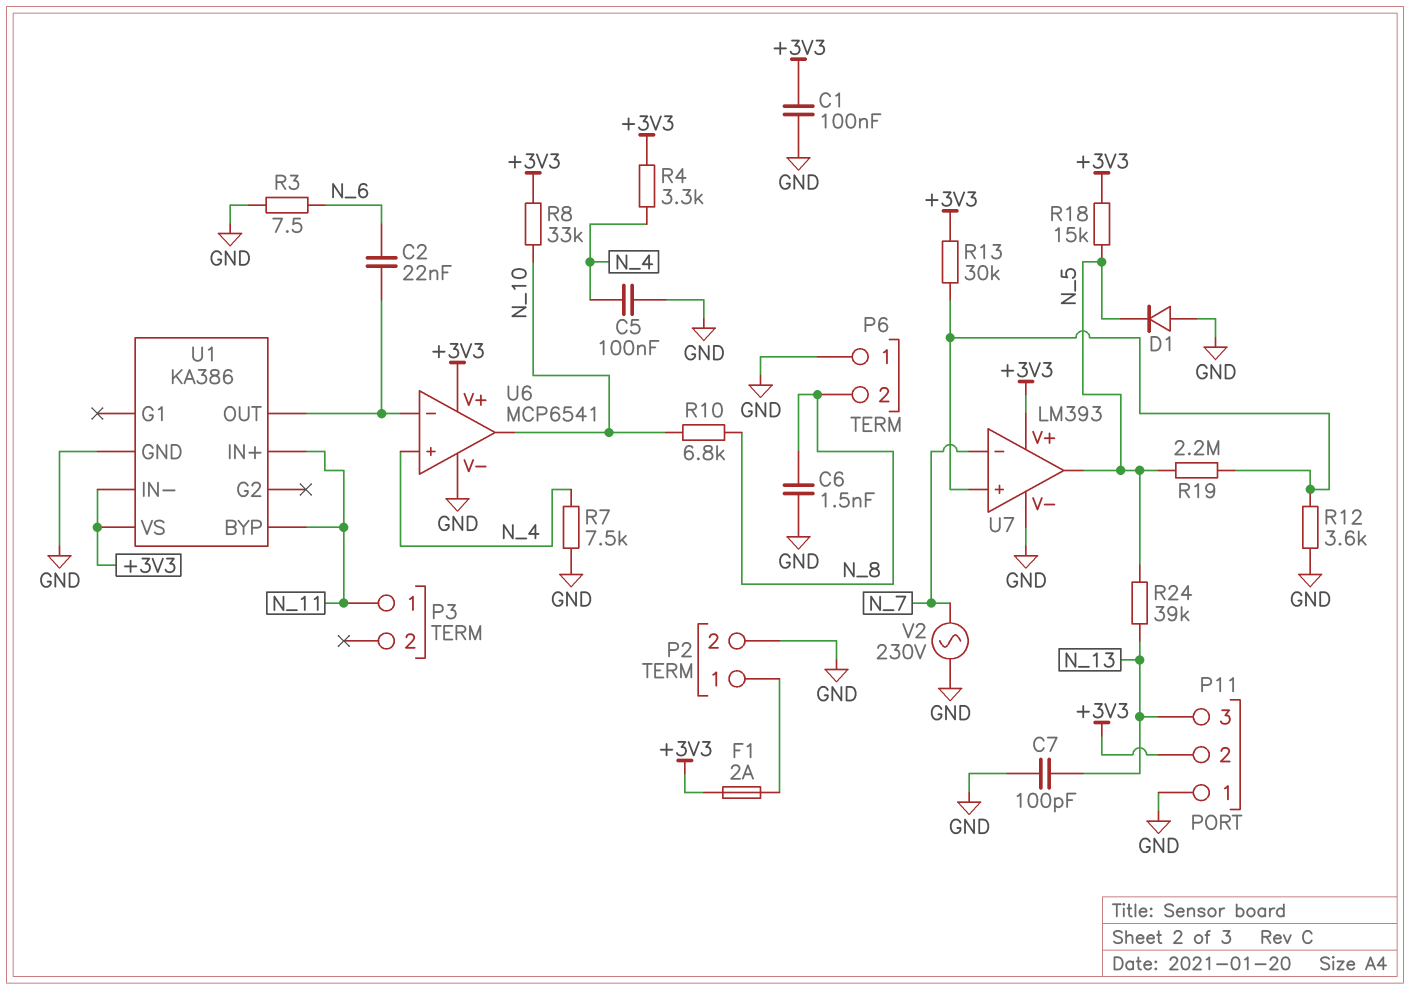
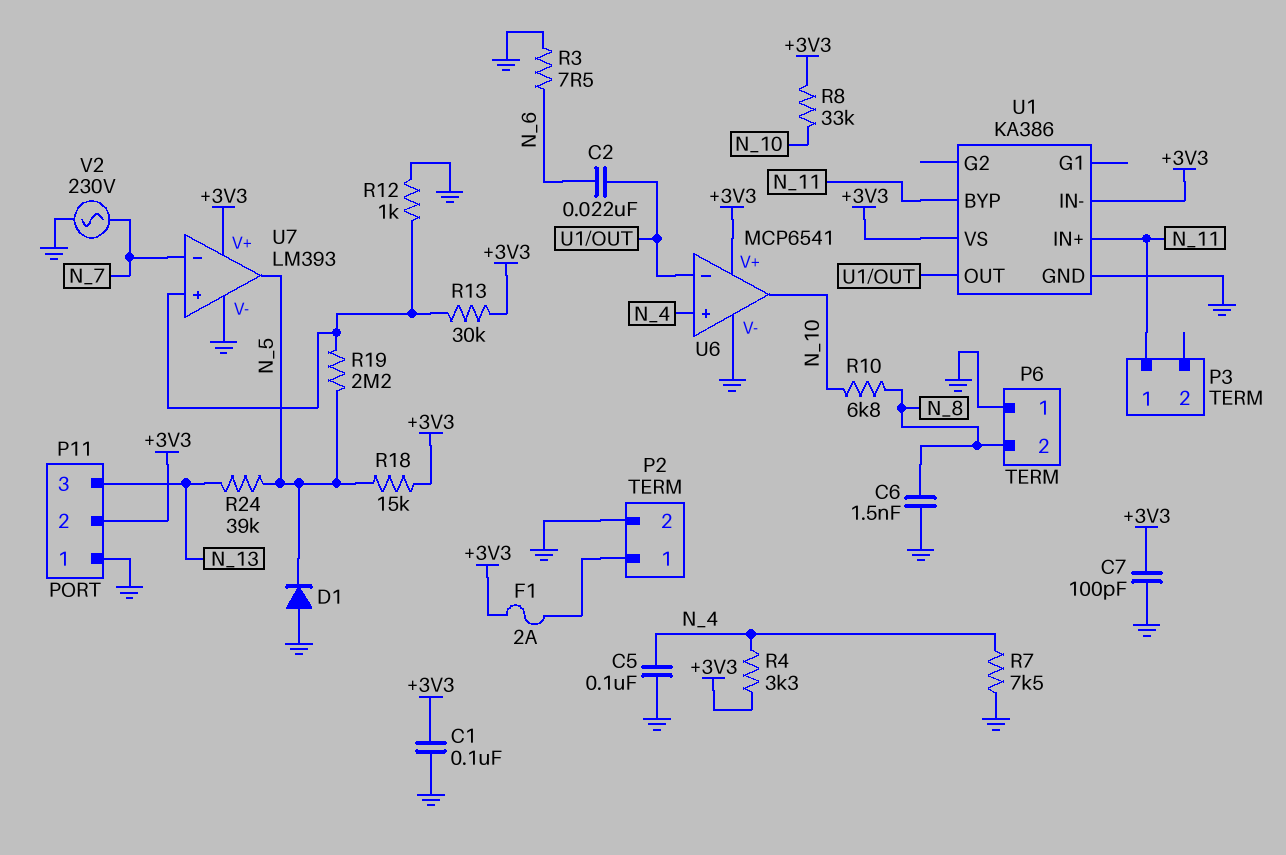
C7: 100pF (GND, N_13) -> 100pF (+3V3, GND)
R12: 3.6k (GND, U7/in+) -> 1k (GND, U7/in+)

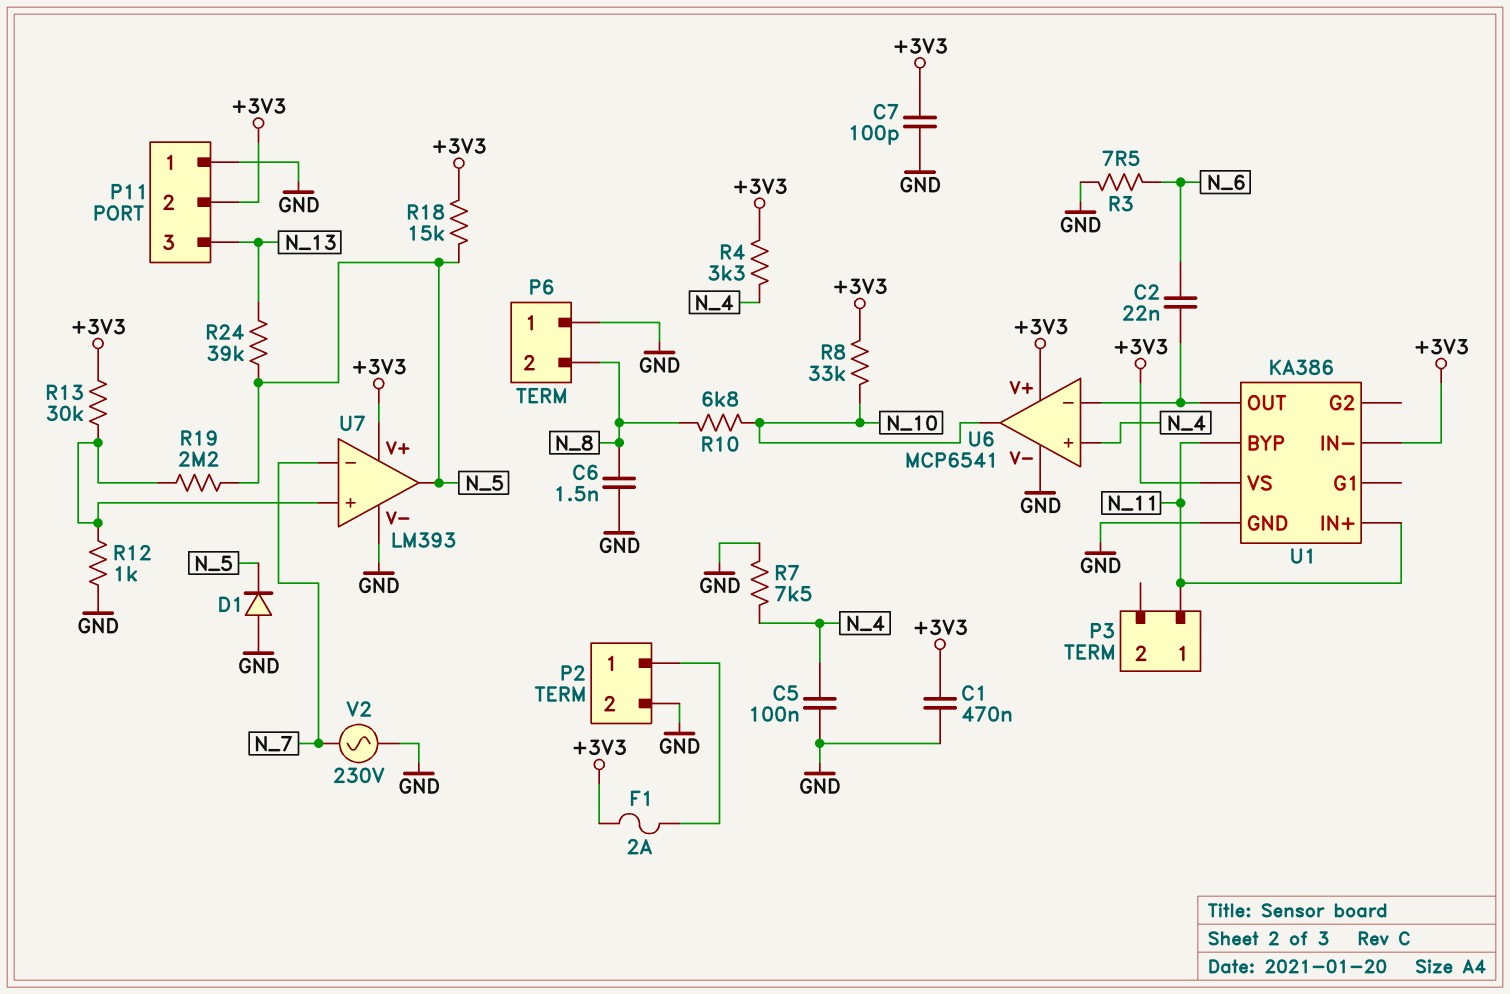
C1: 100nF (+3V3, GND) -> 470nF (+3V3, GND)

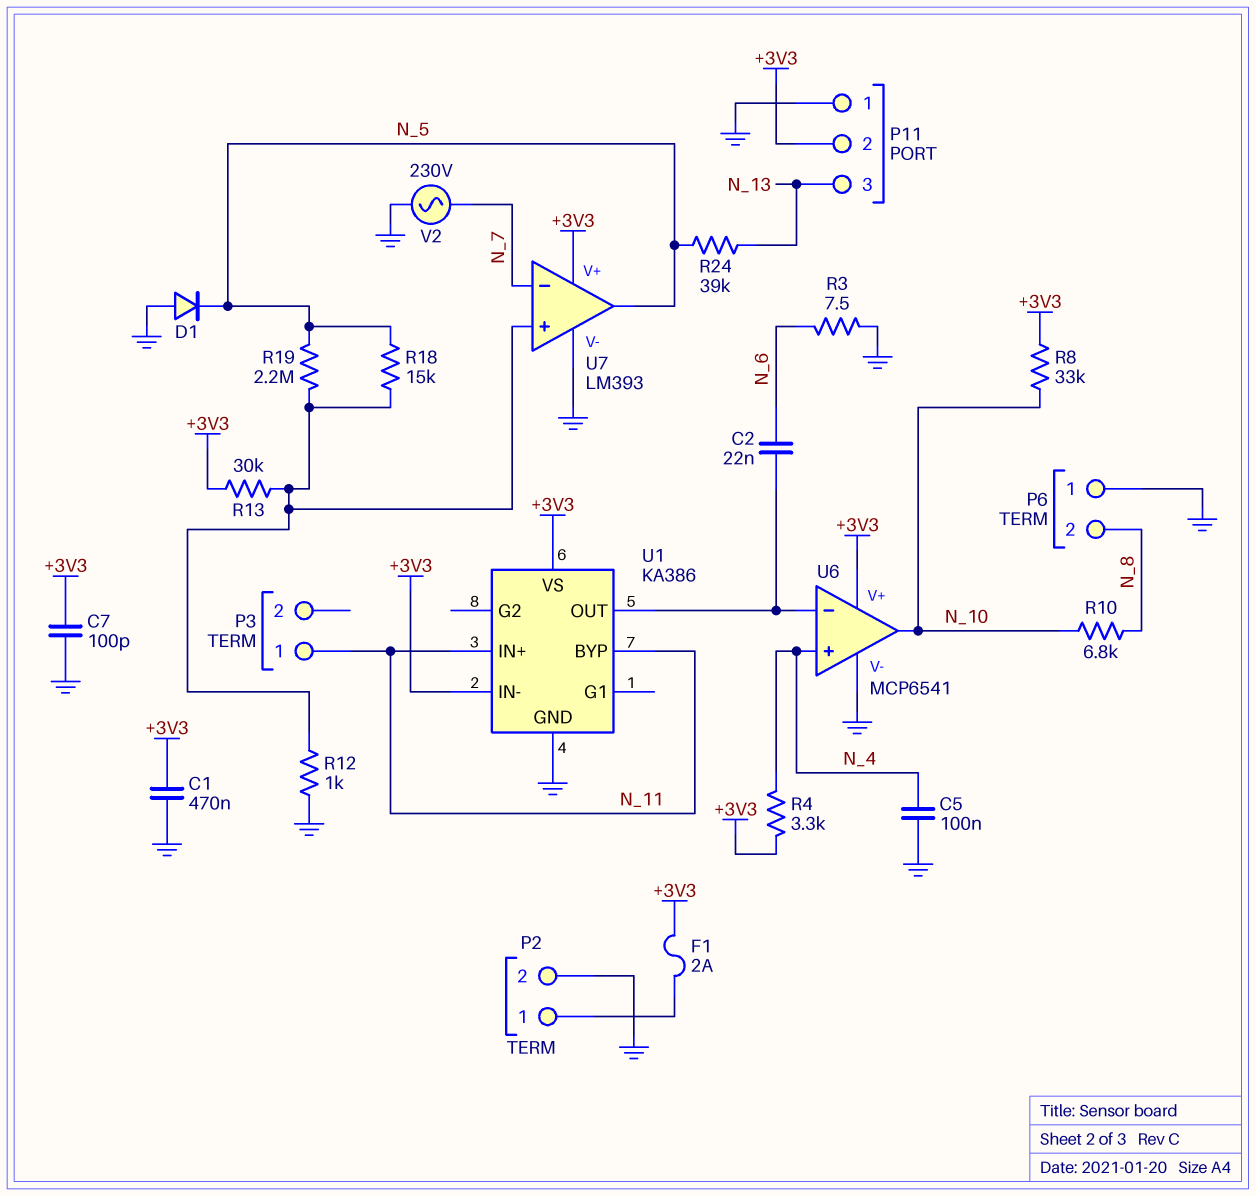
C6: 1.5nF (GND, N_8) -> none
R7: 7.5k (GND, N_4) -> none
R18: 15k (+3V3, N_5) -> 15k (N_5, U7/in+)

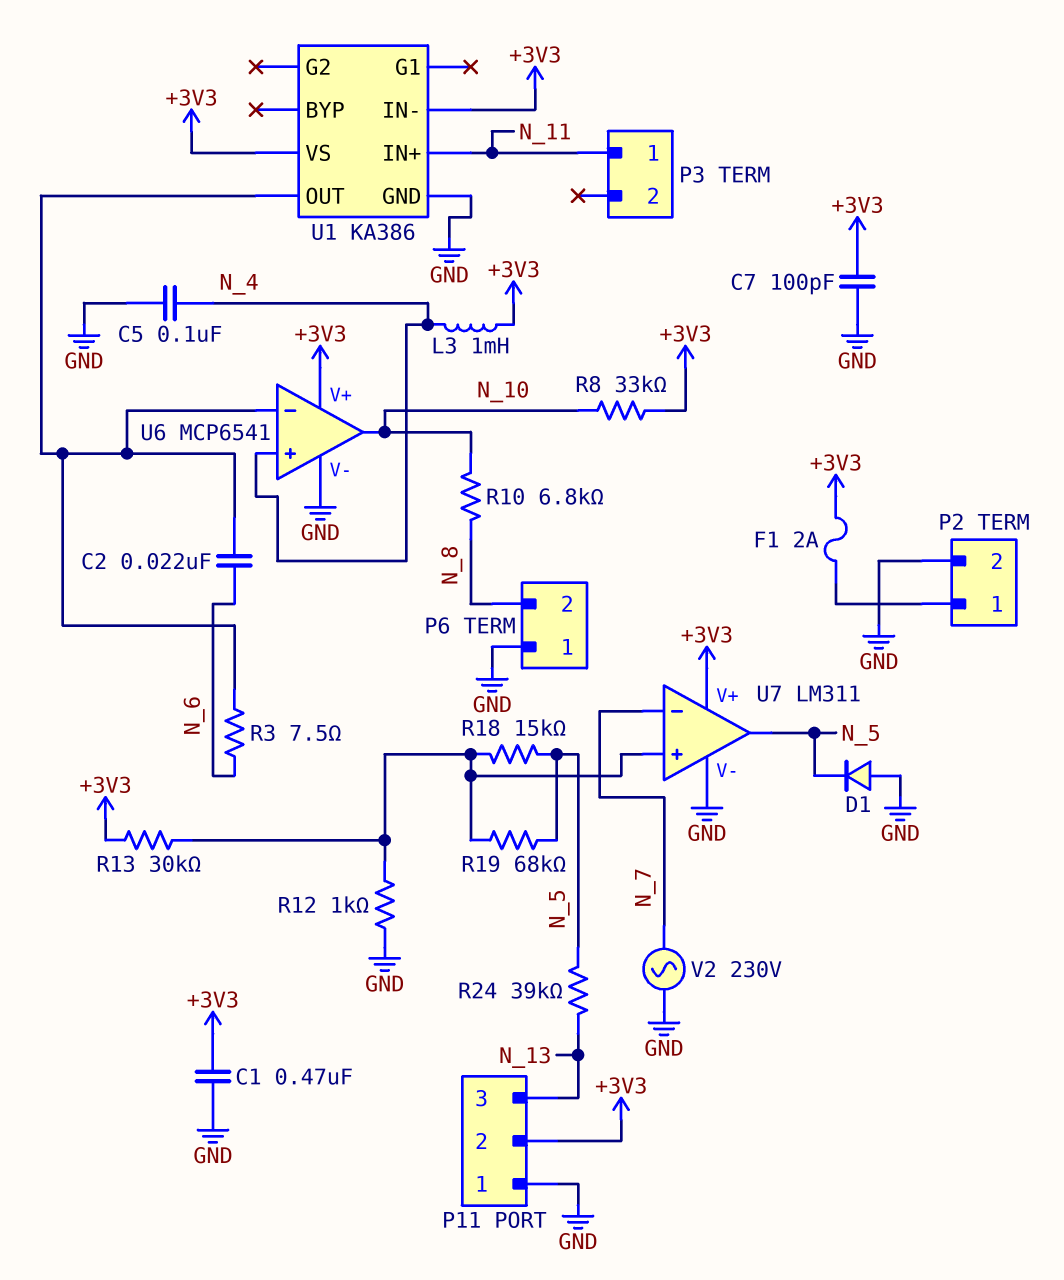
L3: none -> 1mH (+3V3, N_4)
R3: 7.5 (GND, N_6) -> 7.5 (N_6, U1/OUT)
R4: 3.3k (+3V3, N_4) -> none
R19: 2.2M (N_5, U7/in+) -> 68k (N_5, U7/in+)
U1 pin BYP: N_11 -> none
U7: LM393 -> LM311

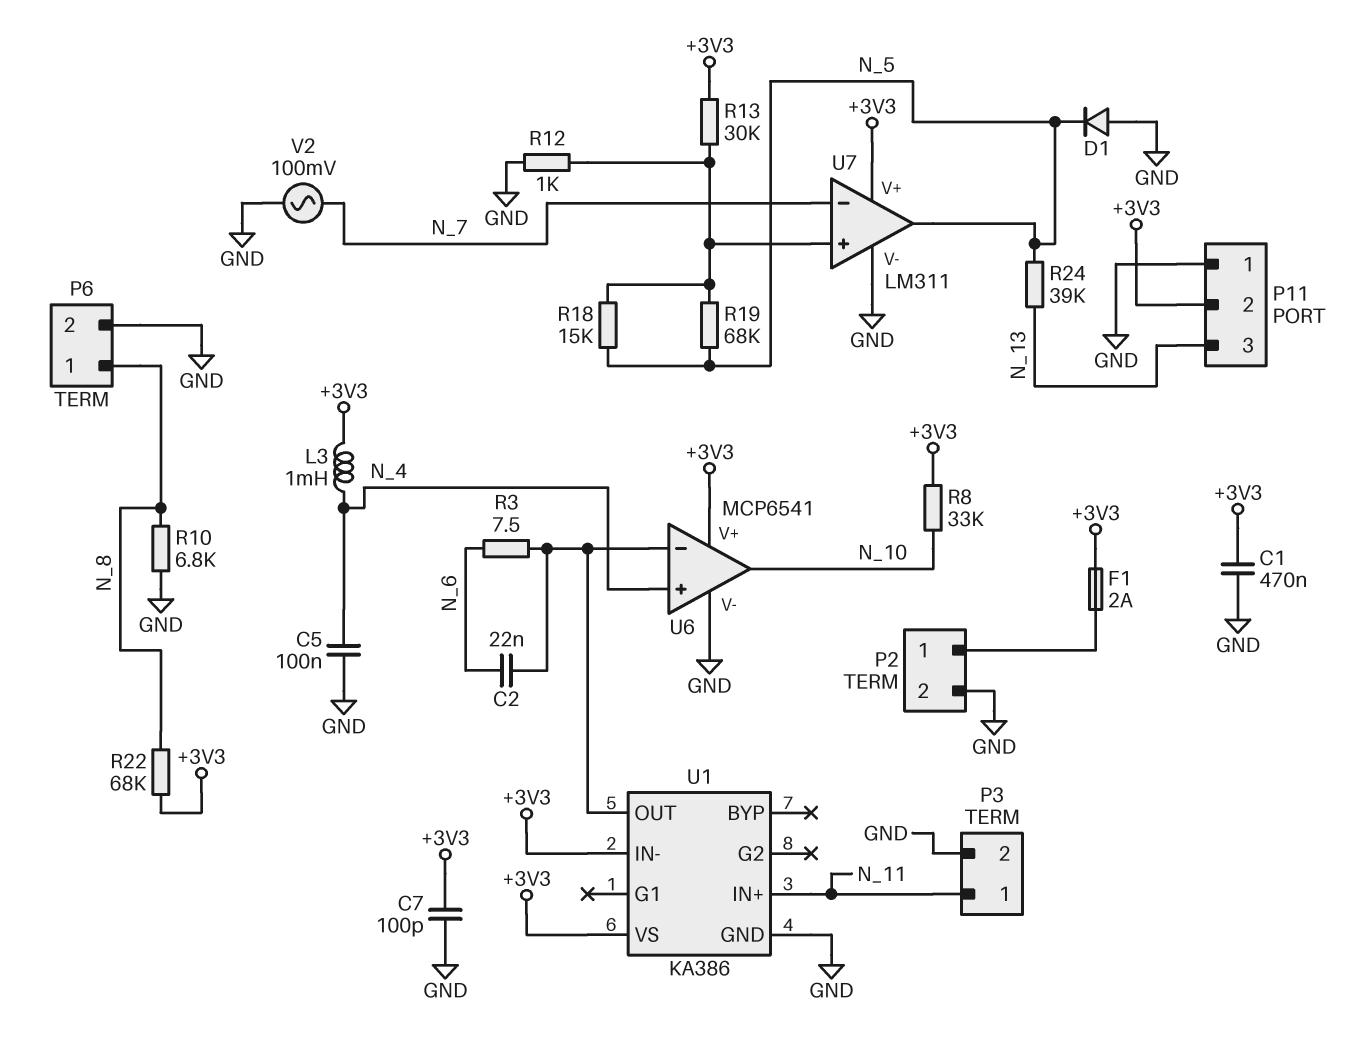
P3 pin 2: none -> GND
P6 pin 1: GND -> N_8
P6 pin 2: N_8 -> GND
R10: 6.8k (N_8, N_10) -> 6.8k (GND, N_8)
R22: none -> 68k (+3V3, N_8)
V2: AC 230V (GND, N_7) -> AC 100mV (GND, N_7)

